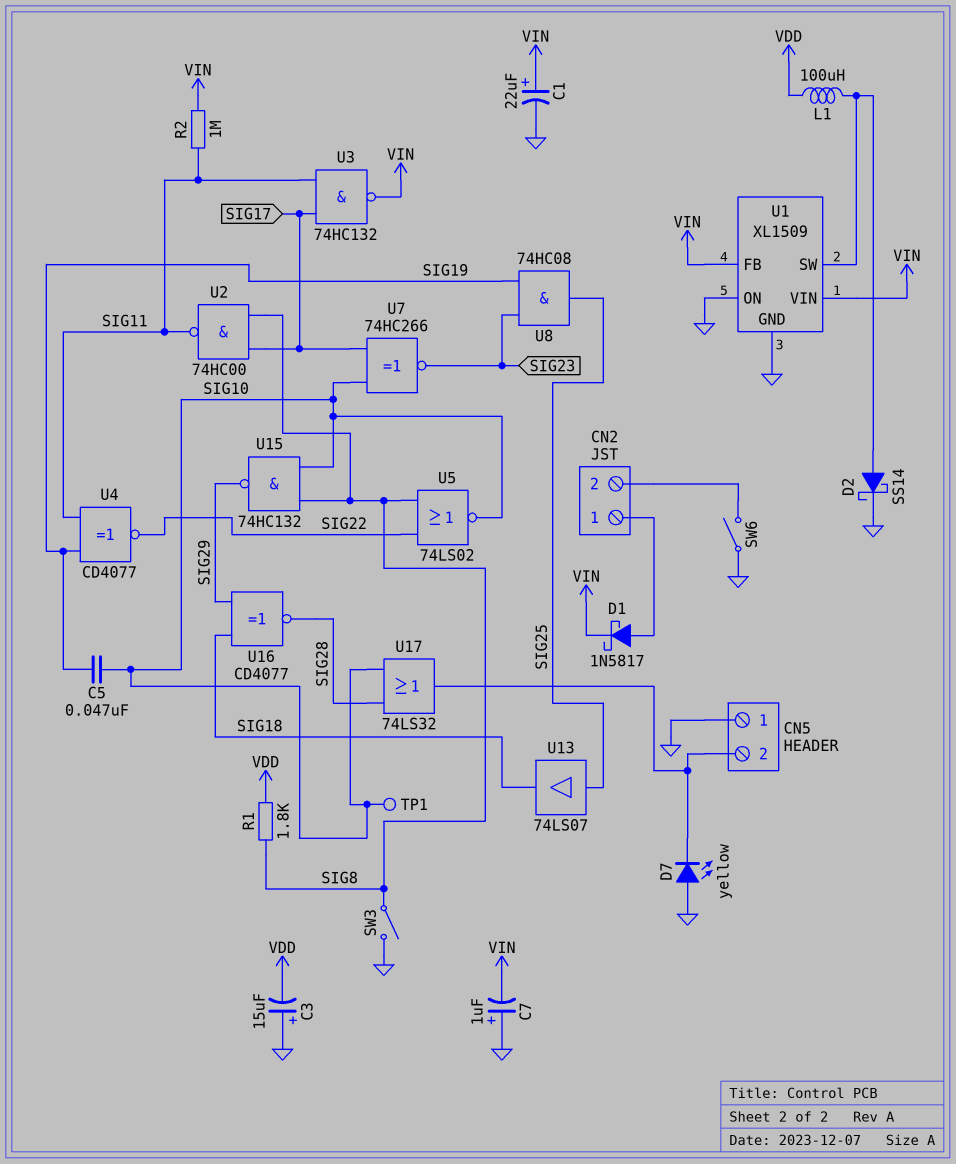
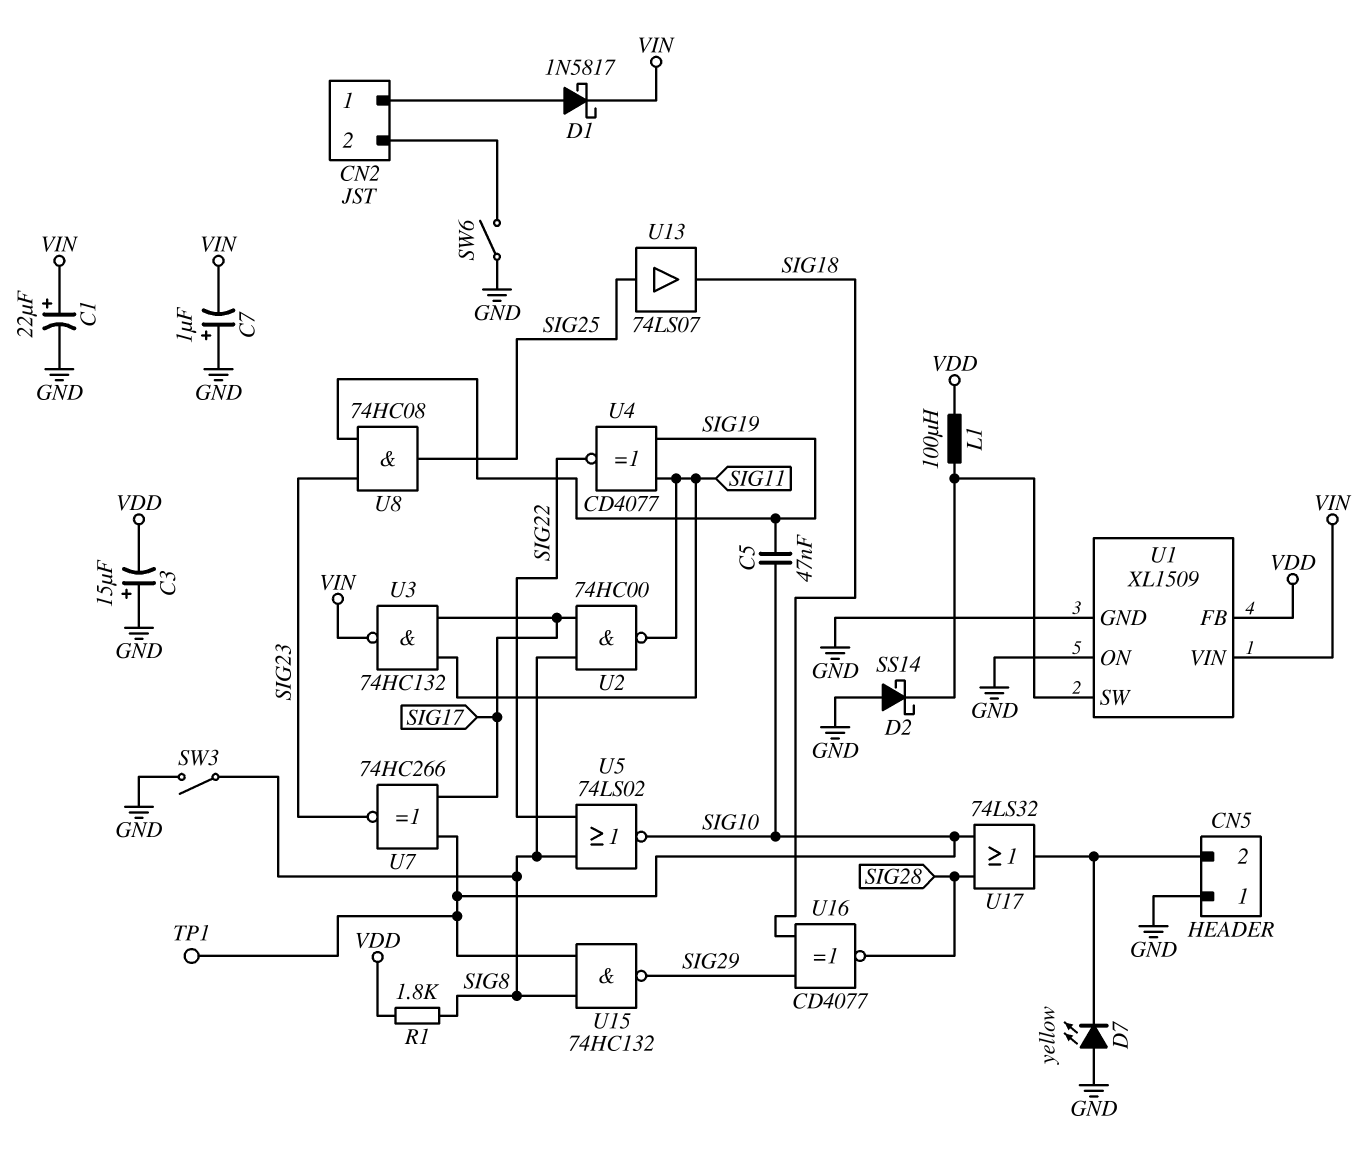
D2: schottky SS14 (A U1/SW, K GND) -> schottky SS14 (A GND, K U1/SW)
R2: 1M (SIG11, VIN) -> none
U1 pin FB: VIN -> VDD

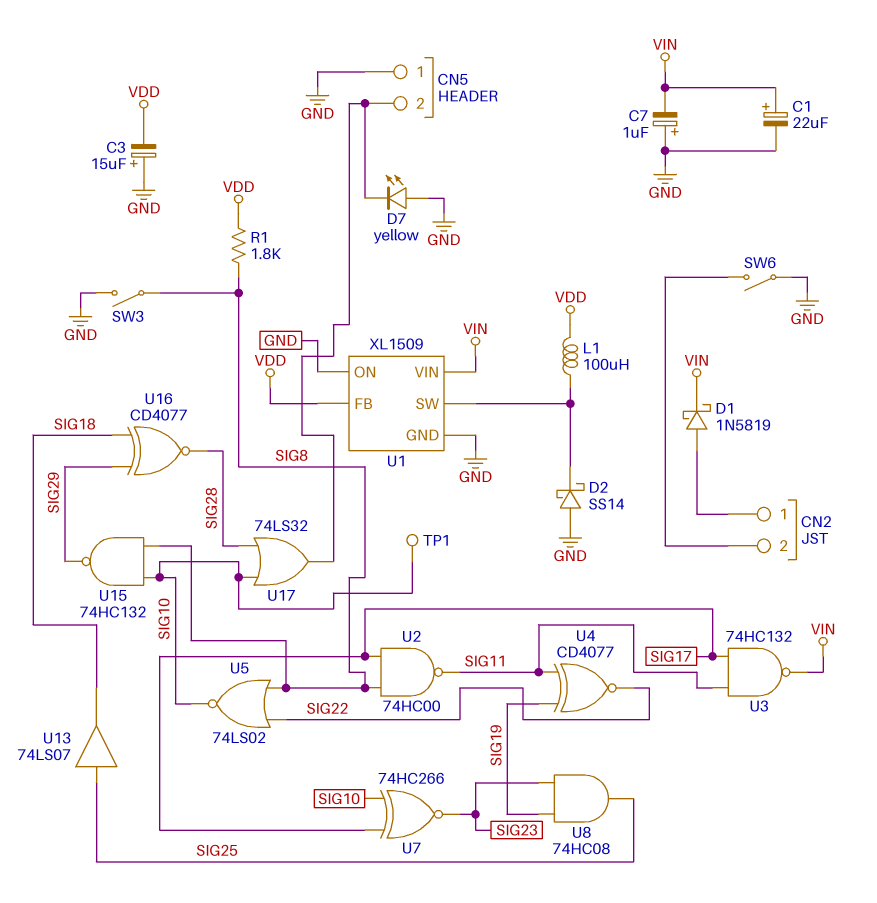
C5: 47nF (SIG10, SIG19) -> none
D1: schottky 1N5817 (A CN2/1, K VIN) -> schottky 1N5819 (A CN2/1, K VIN)

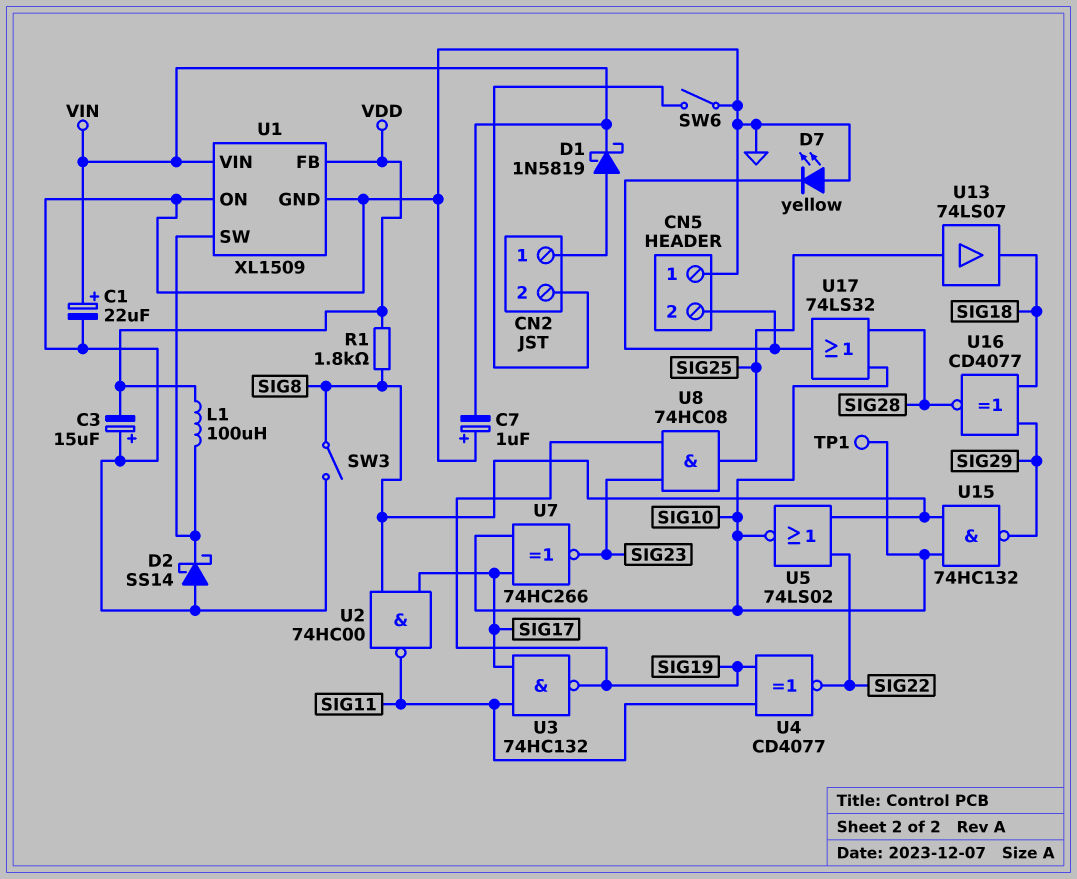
U3: NAND 74HC132 (in SIG11, in SIG17, out VIN) -> NAND 74HC132 (in SIG11, in SIG17, out SIG19)

